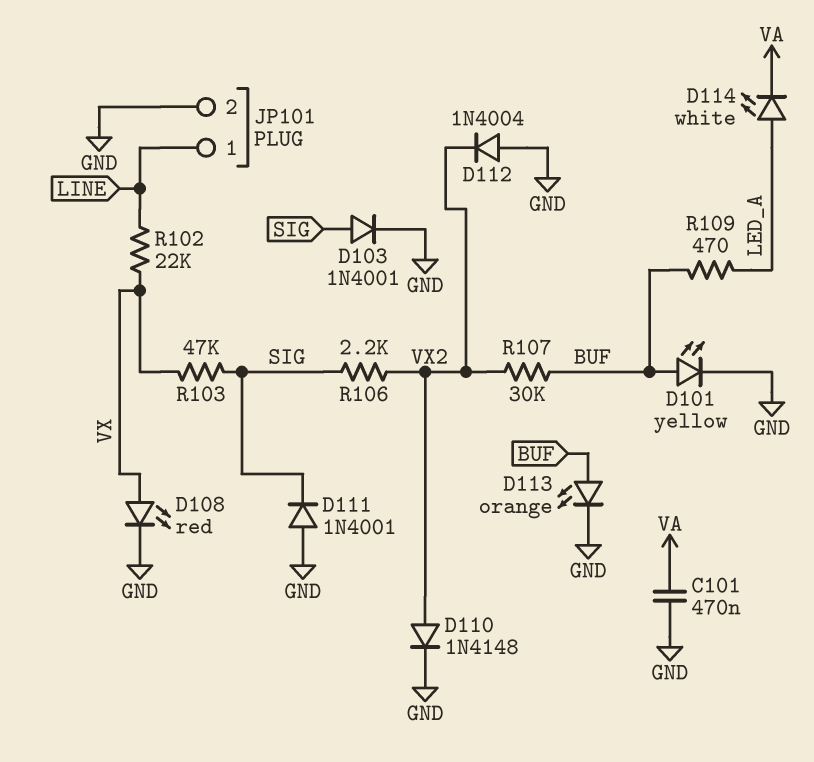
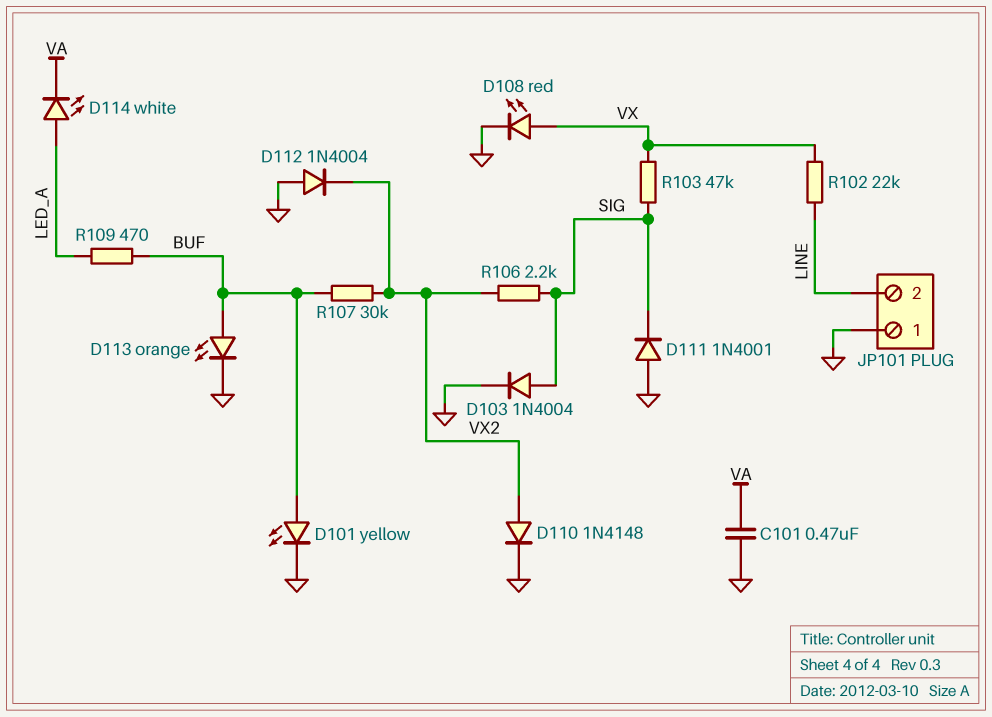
D103: diode 1N4001 (A SIG, K GND) -> diode 1N4004 (A SIG, K GND)
JP101 pin 1: LINE -> GND
JP101 pin 2: GND -> LINE

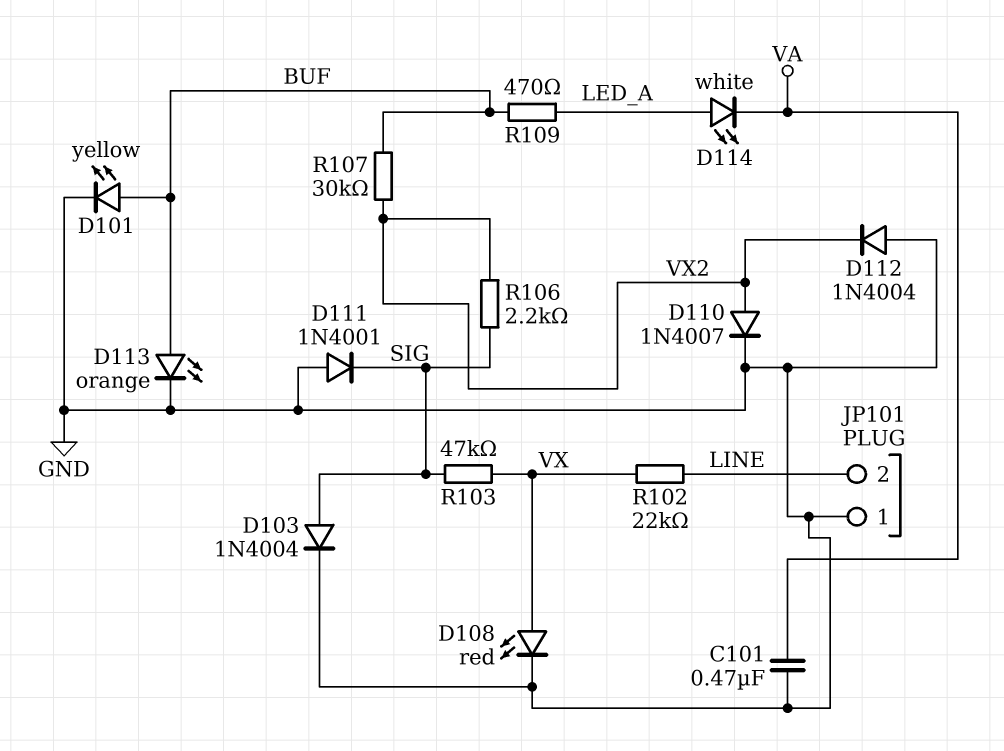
D110: diode 1N4148 (A VX2, K GND) -> diode 1N4007 (A VX2, K GND)

